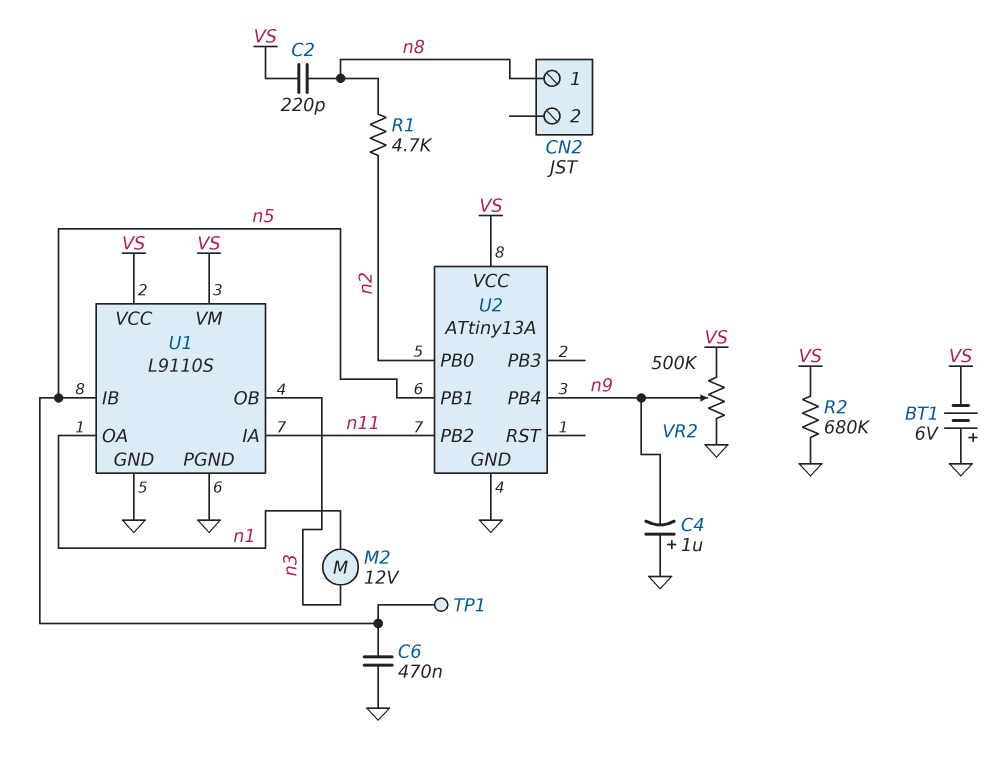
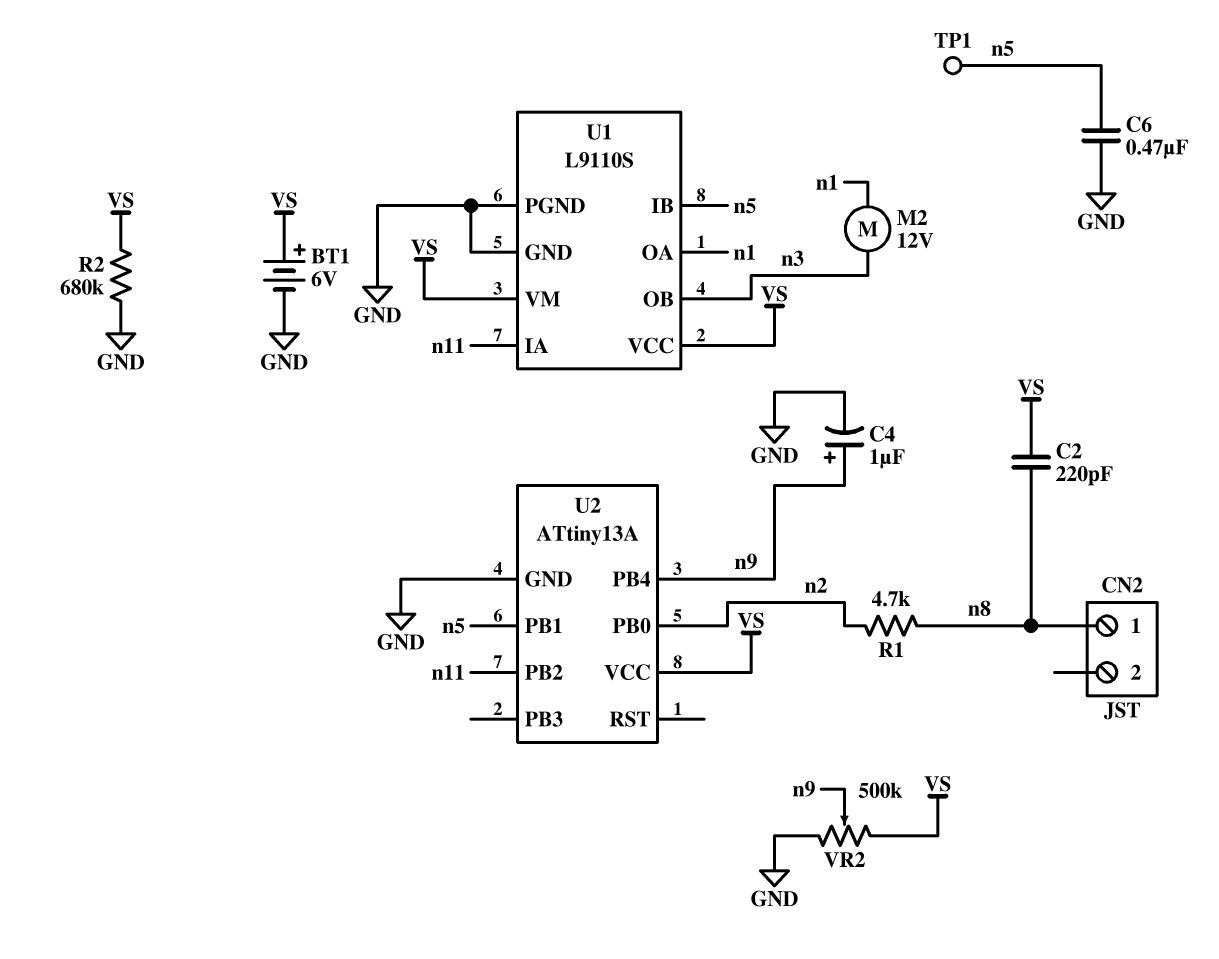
BT1: 6V (plus GND, minus VS) -> 6V (plus VS, minus GND)
C4: 1uF (plus GND, minus n9) -> 1uF (plus n9, minus GND)

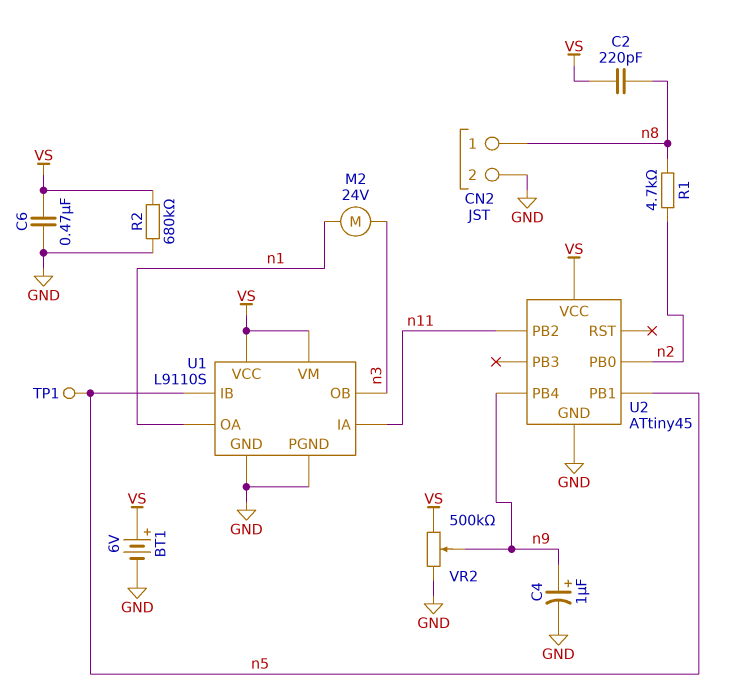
C6: 470nF (GND, n5) -> 470nF (GND, VS)
CN2 pin 2: none -> GND
M2: motor 12V (n1, n3) -> motor 24V (n1, n3)
U2: ATtiny13A -> ATtiny45

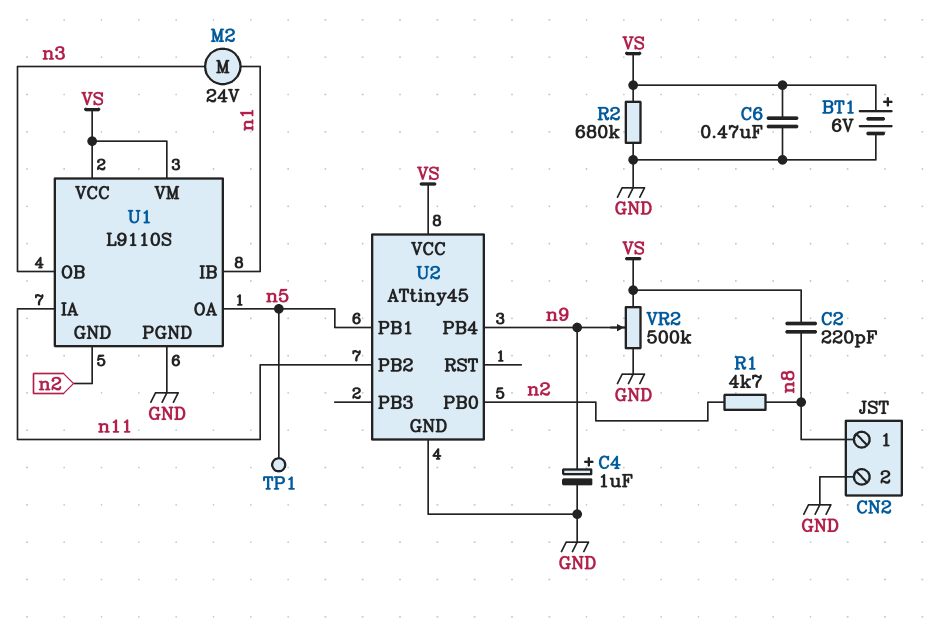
U1 pin GND: GND -> n2
U1 pin IB: n5 -> n1
U1 pin OA: n1 -> n5

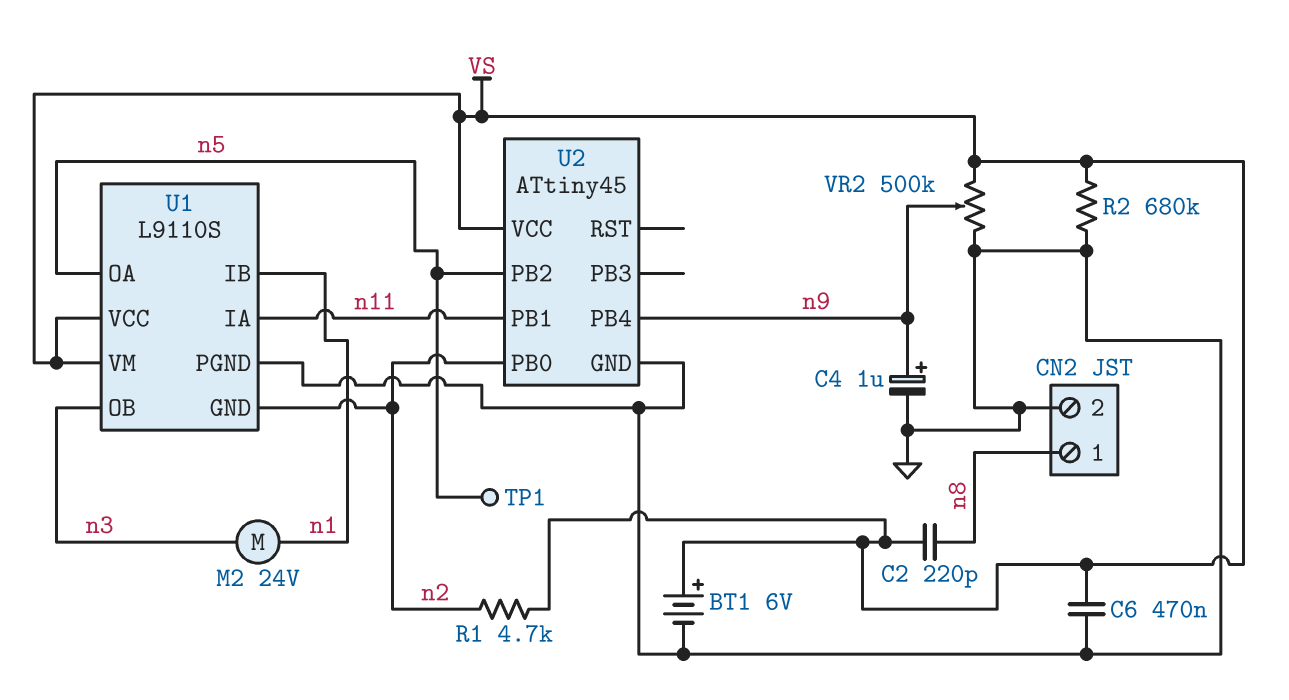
R1: 4.7k (n2, n8) -> 4.7k (VS, n2)
U2 pin PB1: n5 -> n11
U2 pin PB2: n11 -> n5

